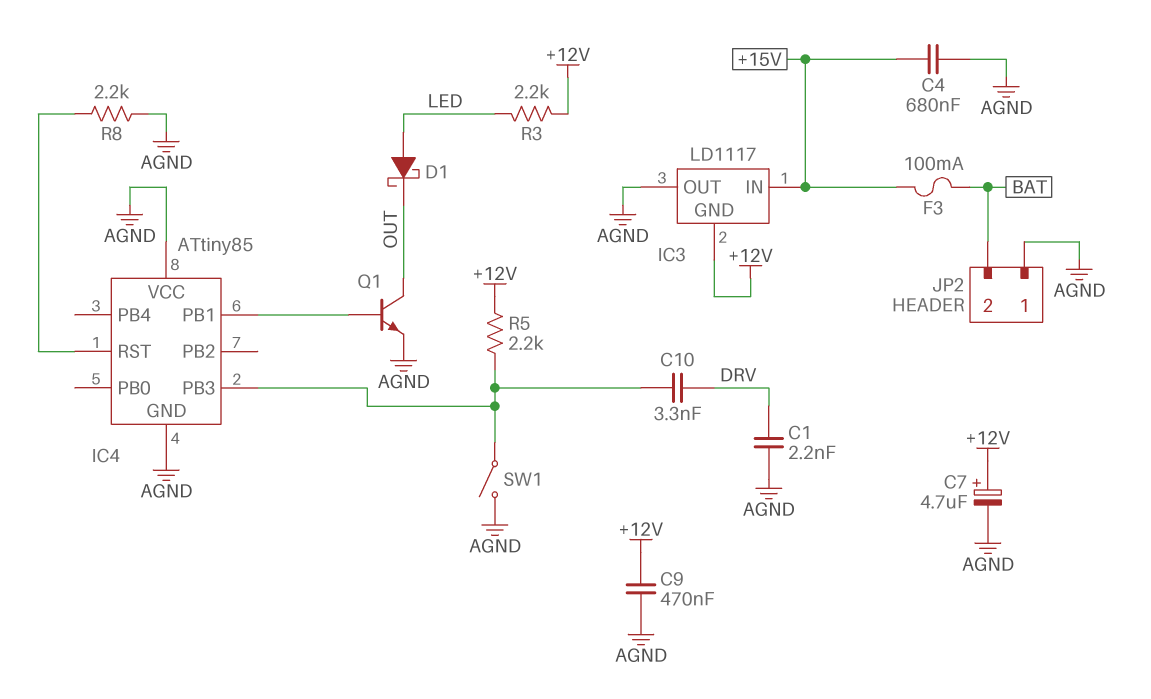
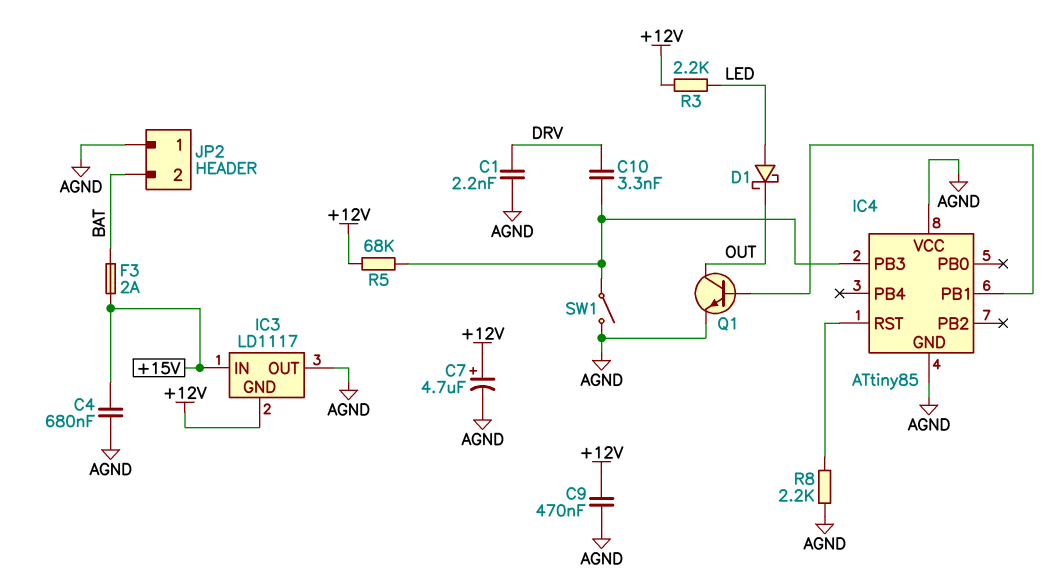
F3: 100mA (+15V, BAT) -> 2A (+15V, BAT)
R5: 2.2k (+12V, IC4/PB3) -> 68k (+12V, IC4/PB3)

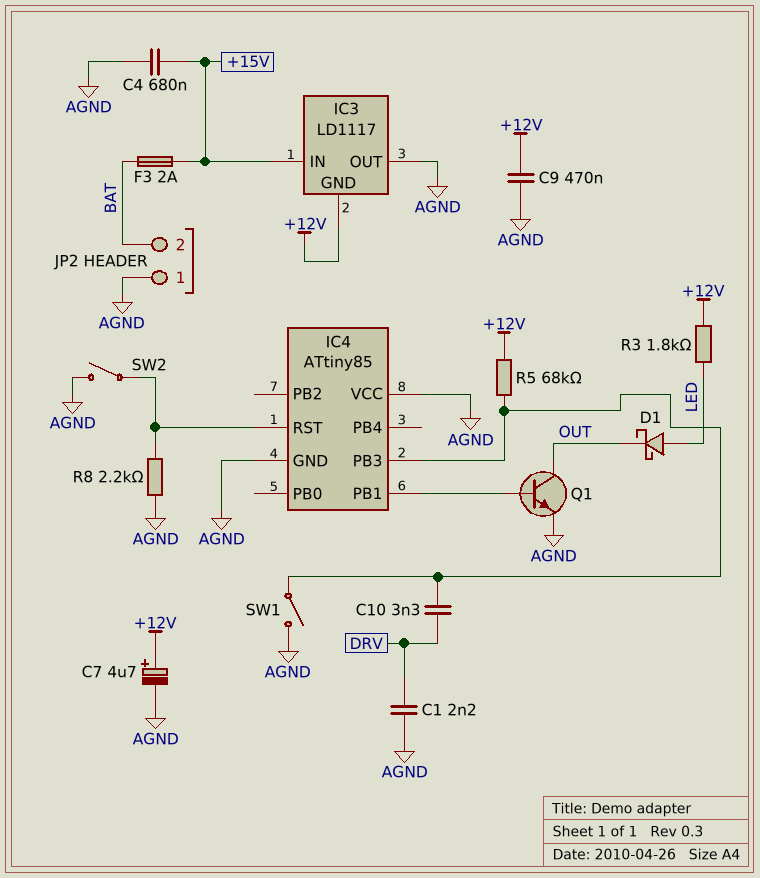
R3: 2.2k (+12V, LED) -> 1.8k (+12V, LED)
SW2: none -> switch (AGND, IC4/RST)

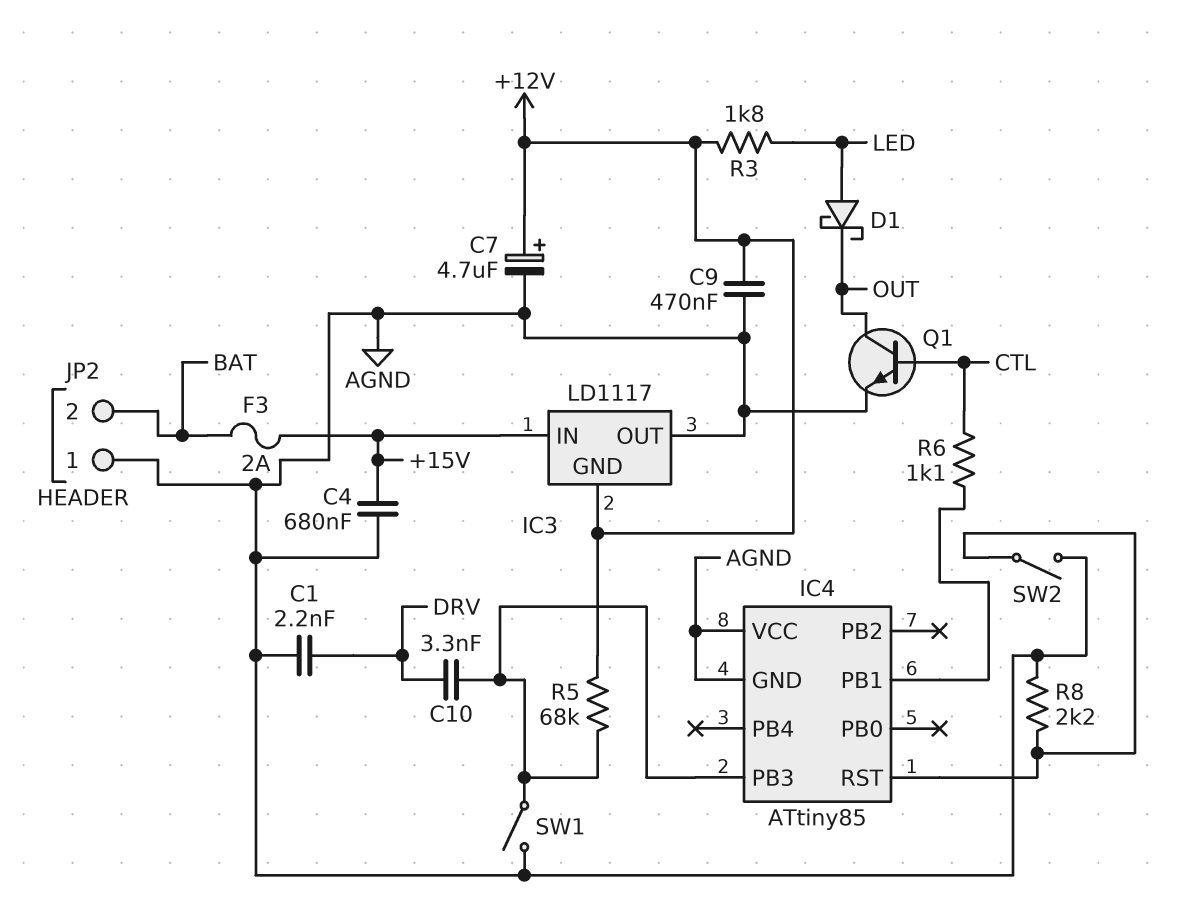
Q1: NPN (B IC4/PB1, C OUT, E AGND) -> NPN (B CTL, C OUT, E AGND)
R6: none -> 1.1k (CTL, IC4/PB1)

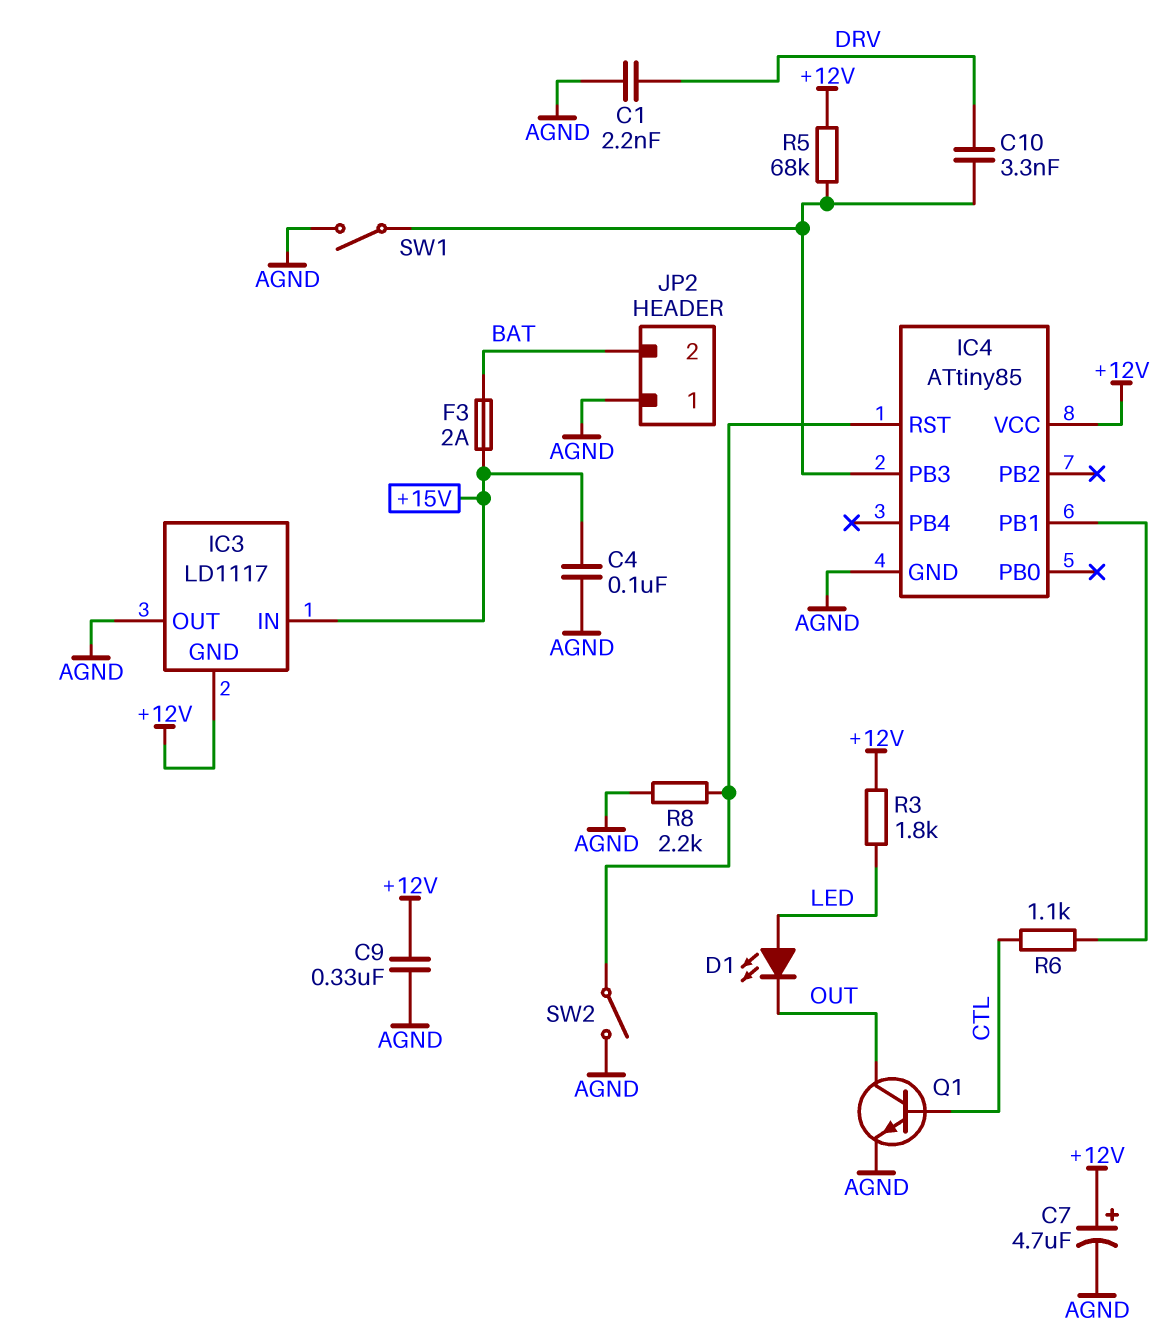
C4: 680nF (+15V, AGND) -> 100nF (+15V, AGND)
C9: 470nF (+12V, AGND) -> 330nF (+12V, AGND)
D1: schottky (A LED, K OUT) -> LED (A LED, K OUT)
IC4 pin VCC: AGND -> +12V

